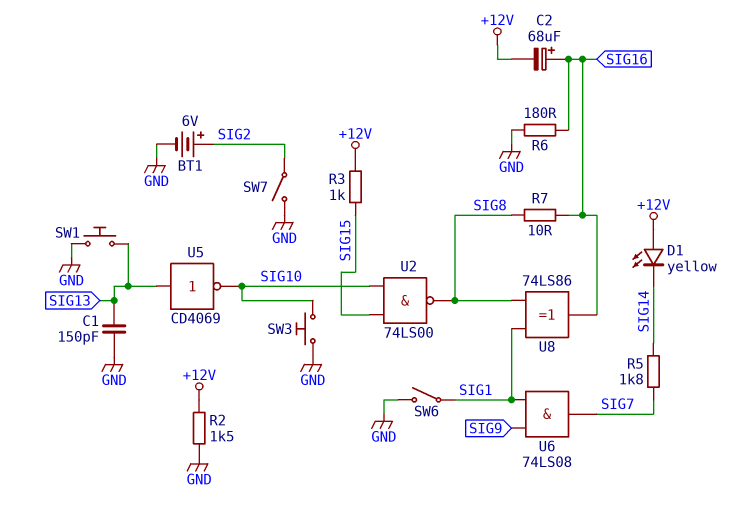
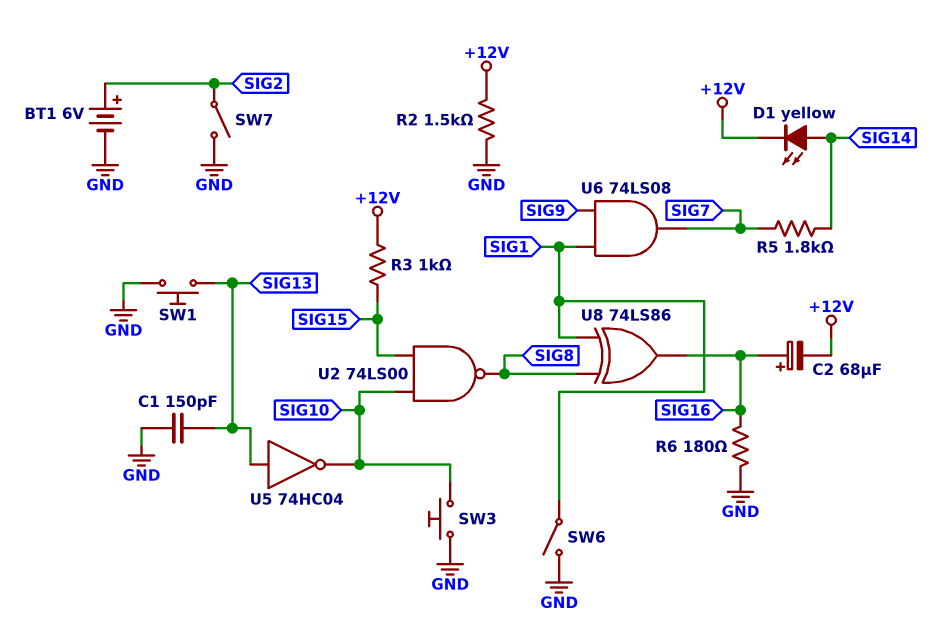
D1: LED yellow (A +12V, K SIG14) -> LED yellow (A SIG14, K +12V)
R7: 10 (SIG8, SIG16) -> none
U5: NOT CD4069 (in SIG13, out SIG10) -> NOT 74HC04 (in SIG13, out SIG10)

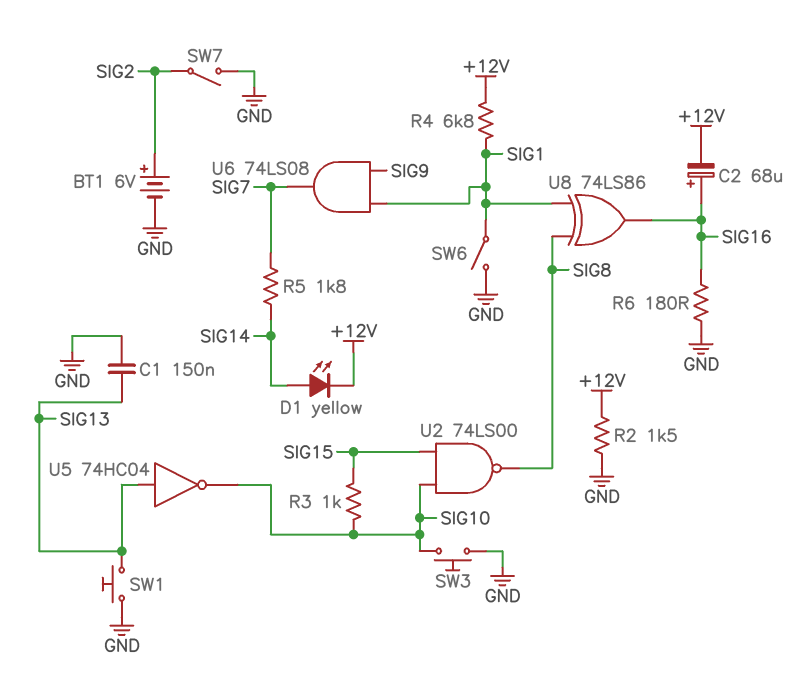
C1: 150pF (GND, SIG13) -> 150nF (GND, SIG13)
R3: 1k (+12V, SIG15) -> 1k (SIG10, SIG15)
R4: none -> 6.8k (+12V, SIG1)

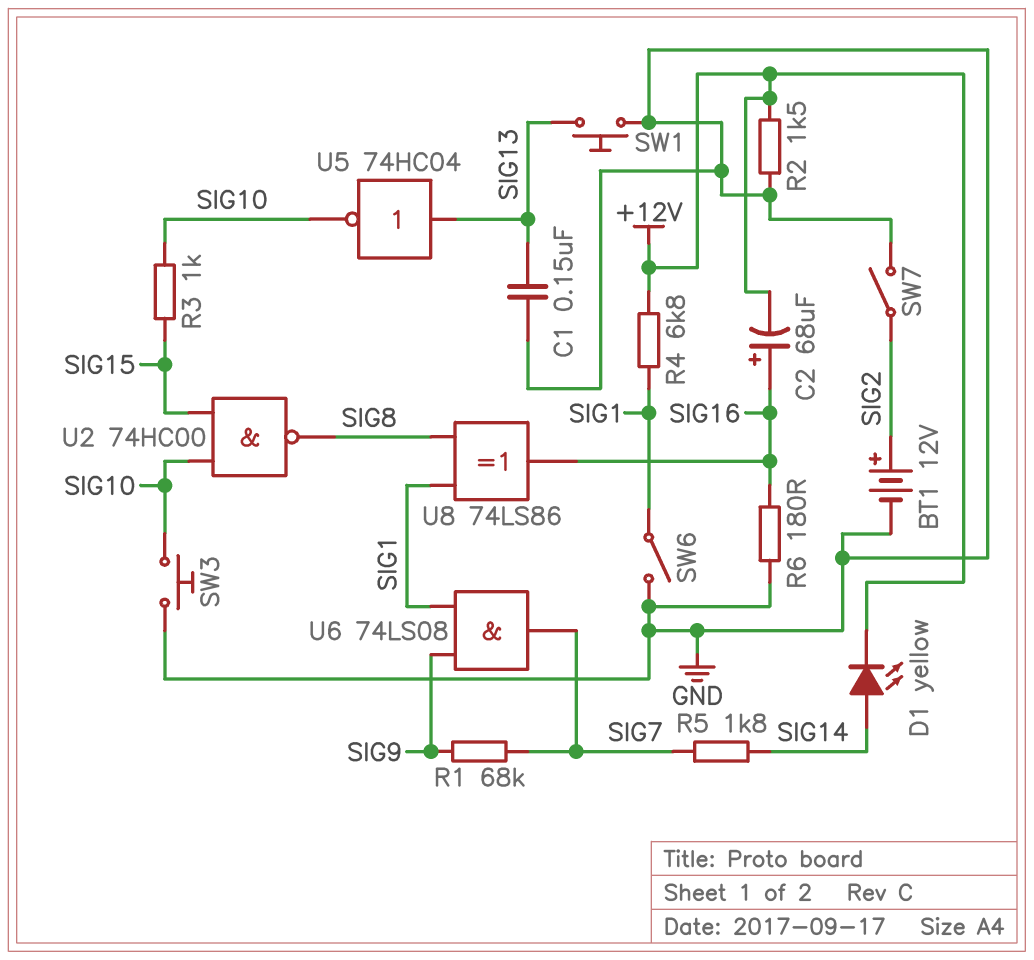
BT1: 6V (plus SIG2, minus GND) -> 12V (plus SIG2, minus GND)
R1: none -> 68k (SIG7, SIG9)
U2: NAND 74LS00 (in SIG10, in SIG15, out SIG8) -> NAND 74HC00 (in SIG10, in SIG15, out SIG8)

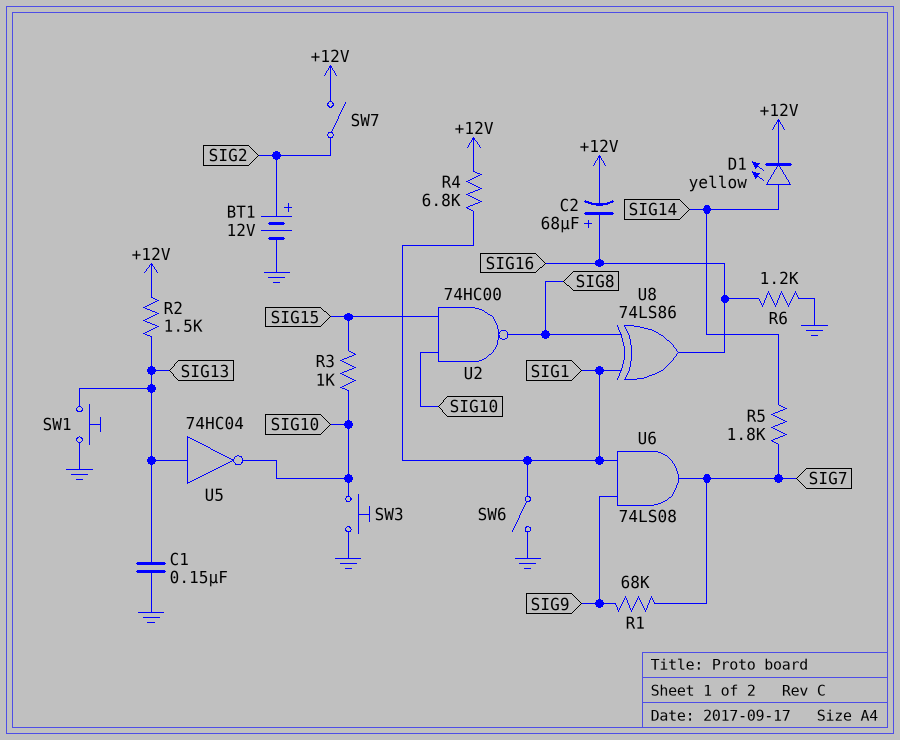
R2: 1.5k (+12V, GND) -> 1.5k (+12V, SIG13)
R6: 180 (GND, SIG16) -> 1.2k (GND, SIG16)
SW7: switch (GND, SIG2) -> switch (+12V, SIG2)

